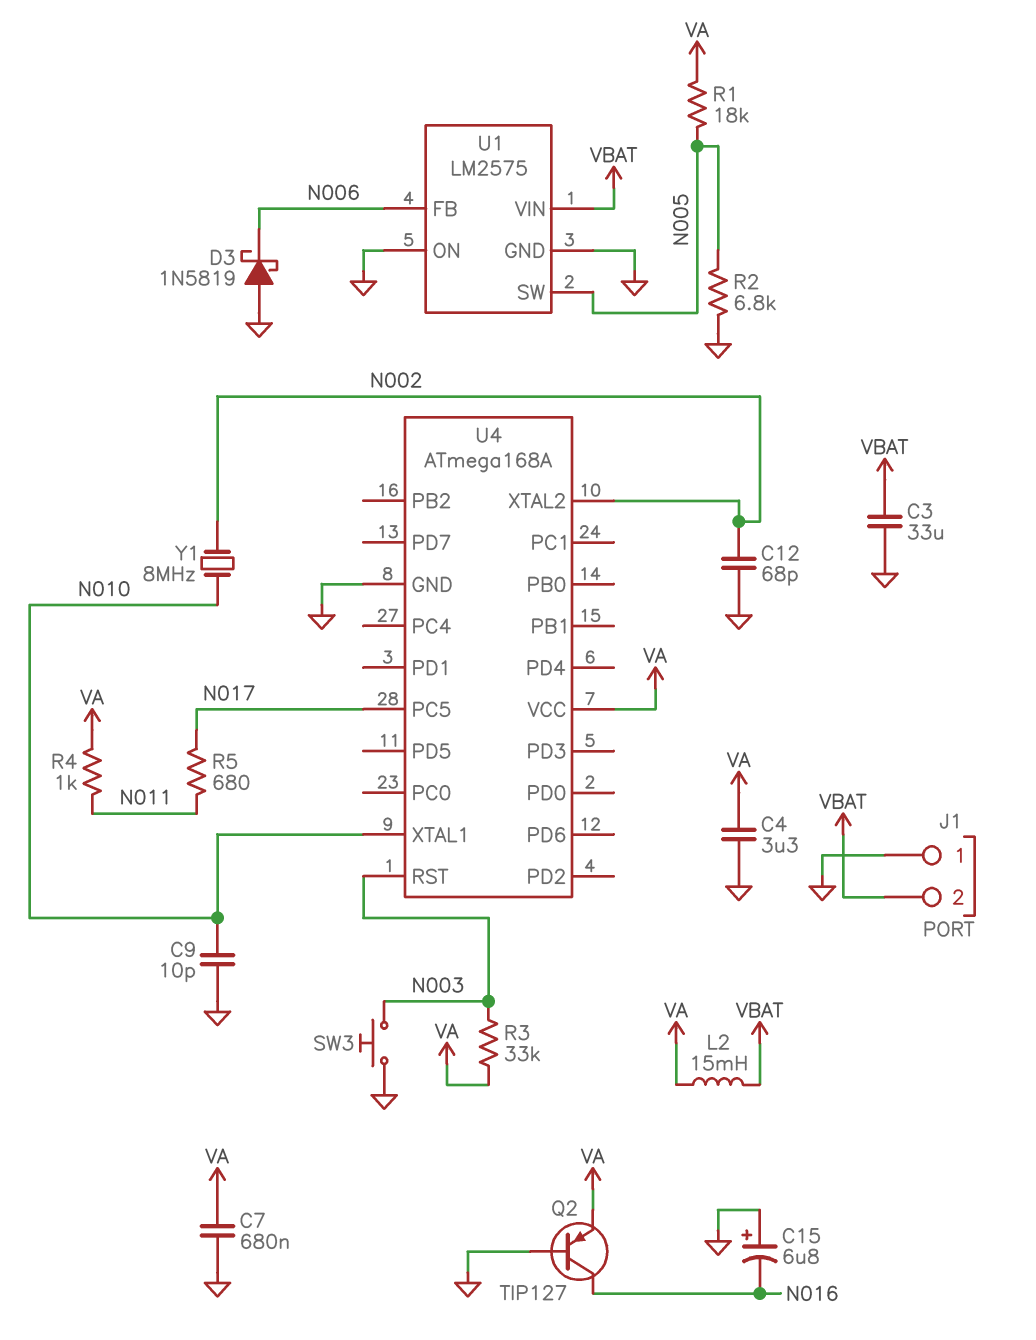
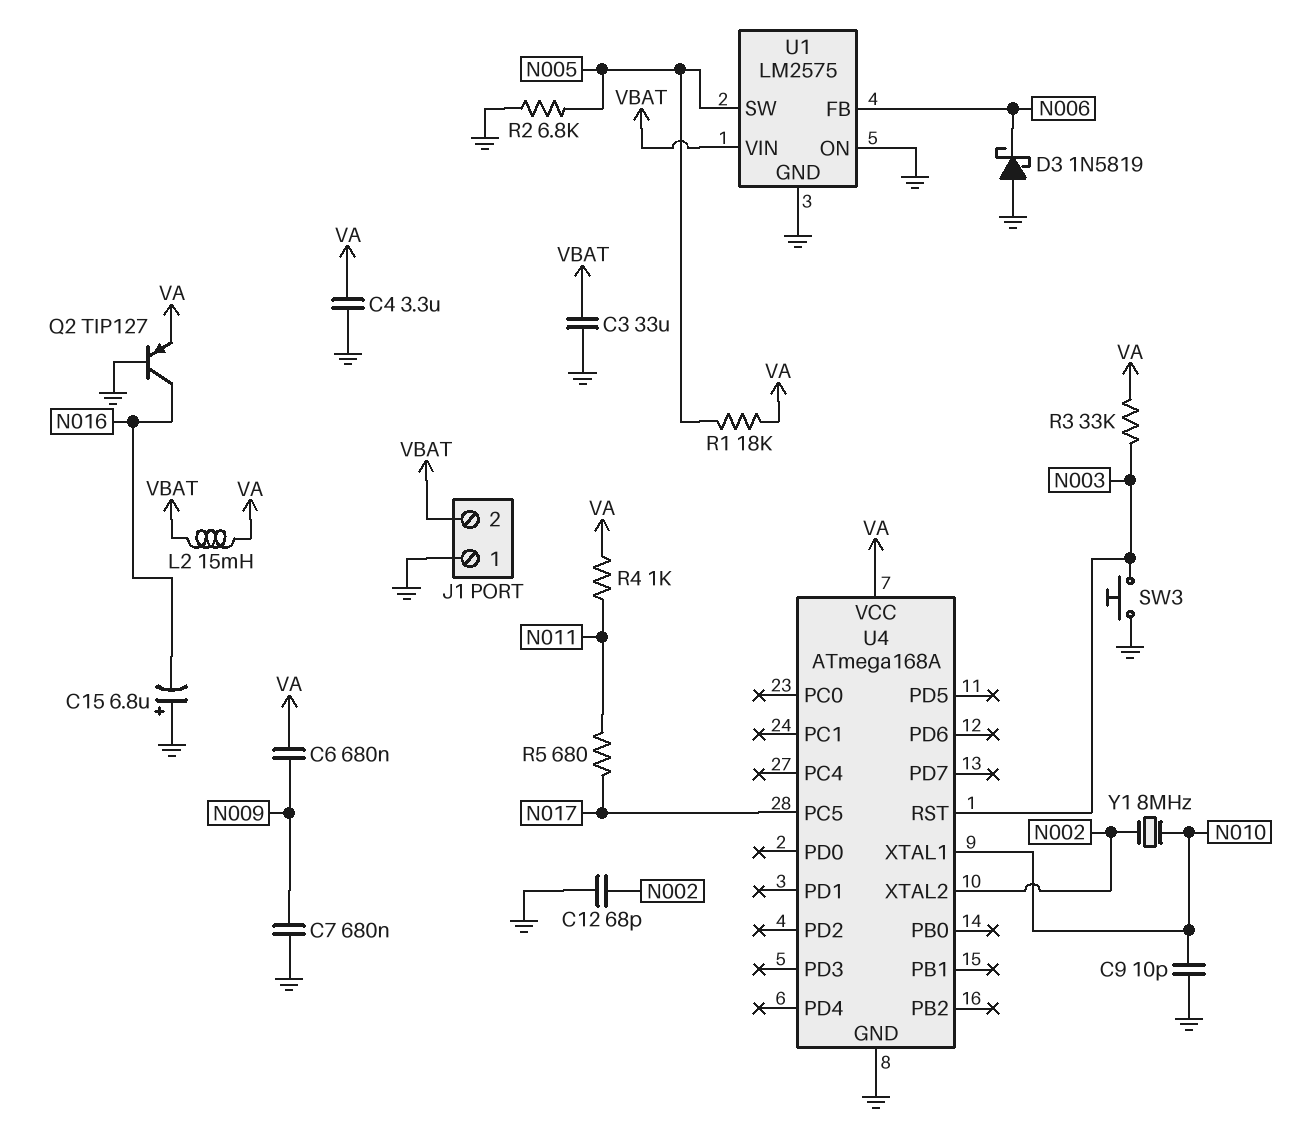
C6: none -> 680nF (N009, VA)
C7: 680nF (GND, VA) -> 680nF (GND, N009)

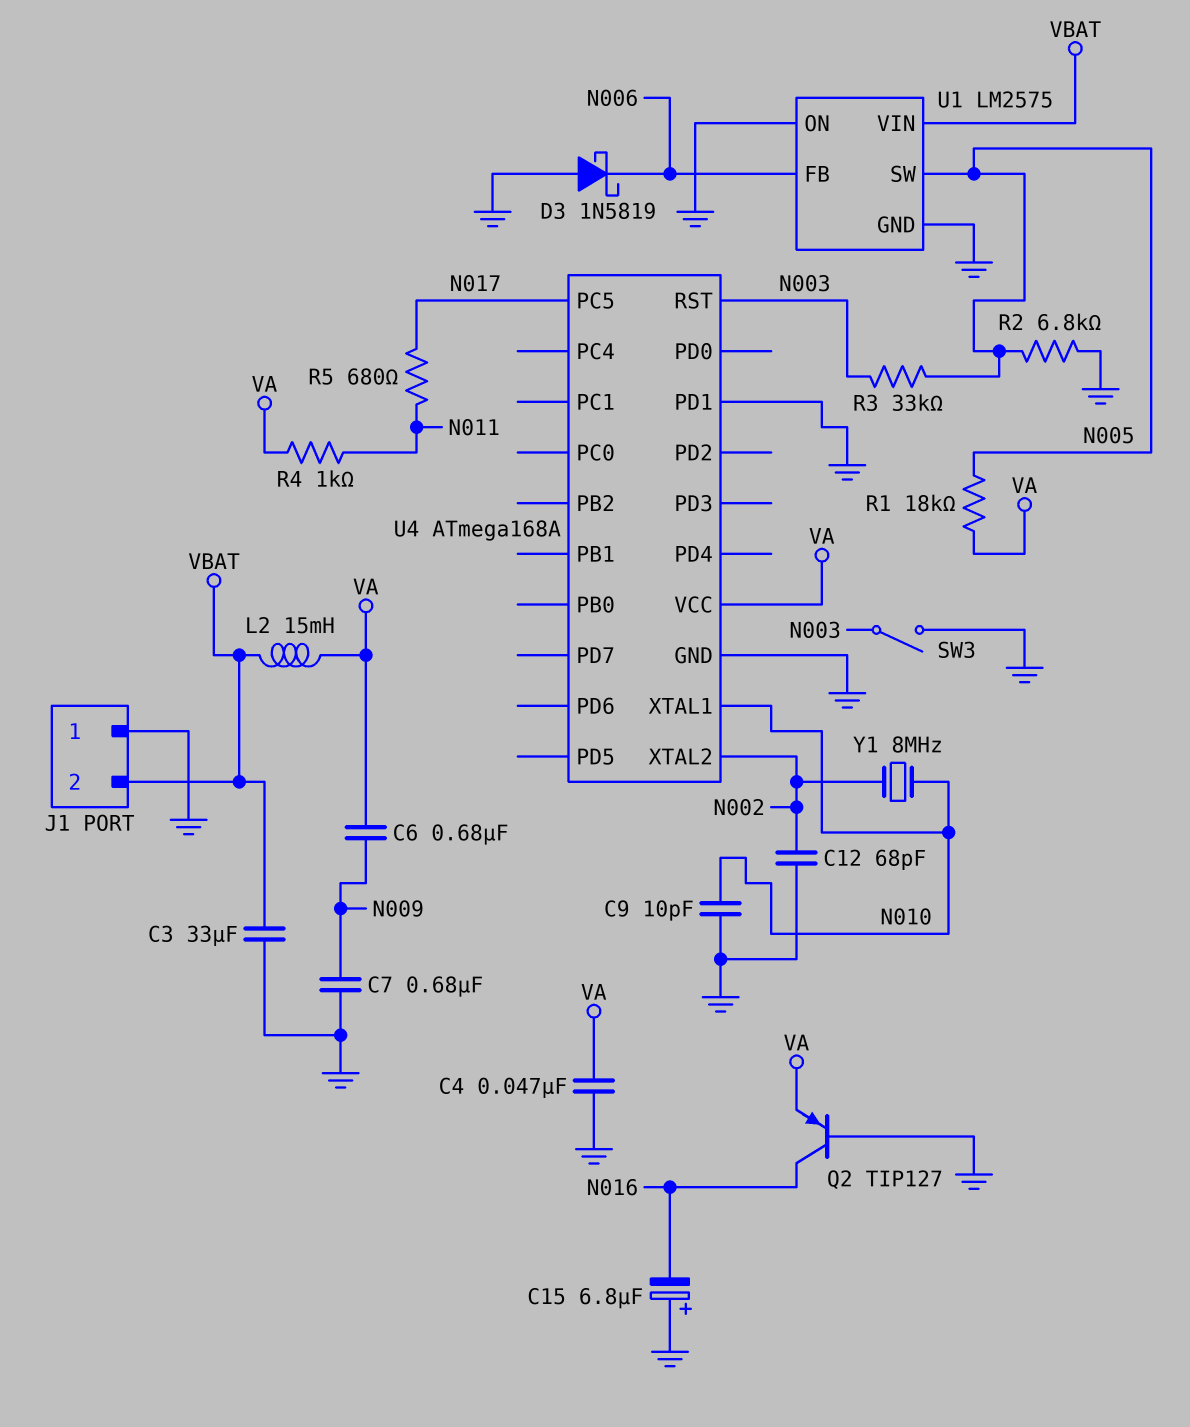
C4: 3.3uF (GND, VA) -> 47nF (GND, VA)
R3: 33k (N003, VA) -> 33k (N003, N005)
SW3: button (GND, N003) -> switch (GND, N003)
U4 pin PD1: none -> GND

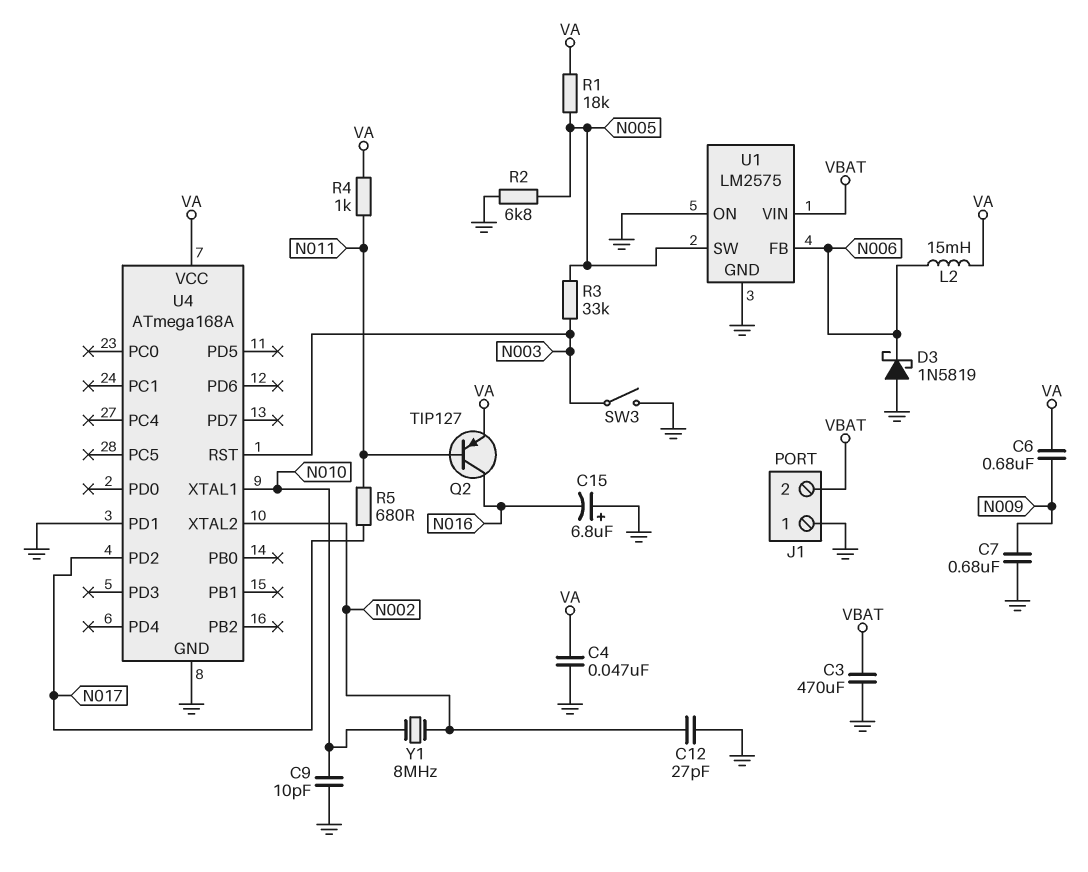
C3: 33uF (GND, VBAT) -> 470uF (GND, VBAT)
C12: 68pF (GND, N002) -> 27pF (GND, N002)
L2: 15mH (VA, VBAT) -> 15mH (N006, VA)
Q2: PNP TIP127 (B GND, C N016, E VA) -> PNP TIP127 (B N011, C N016, E VA)
U4 pin PC5: N017 -> none
U4 pin PD2: none -> N017

